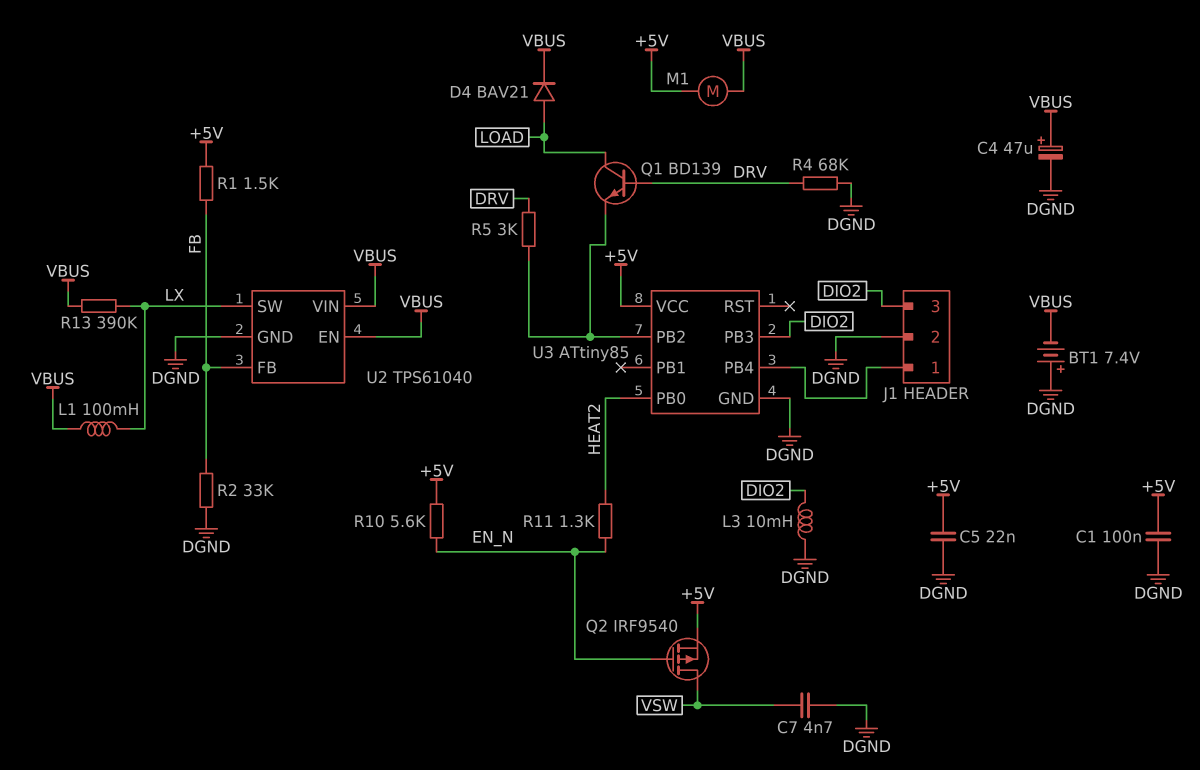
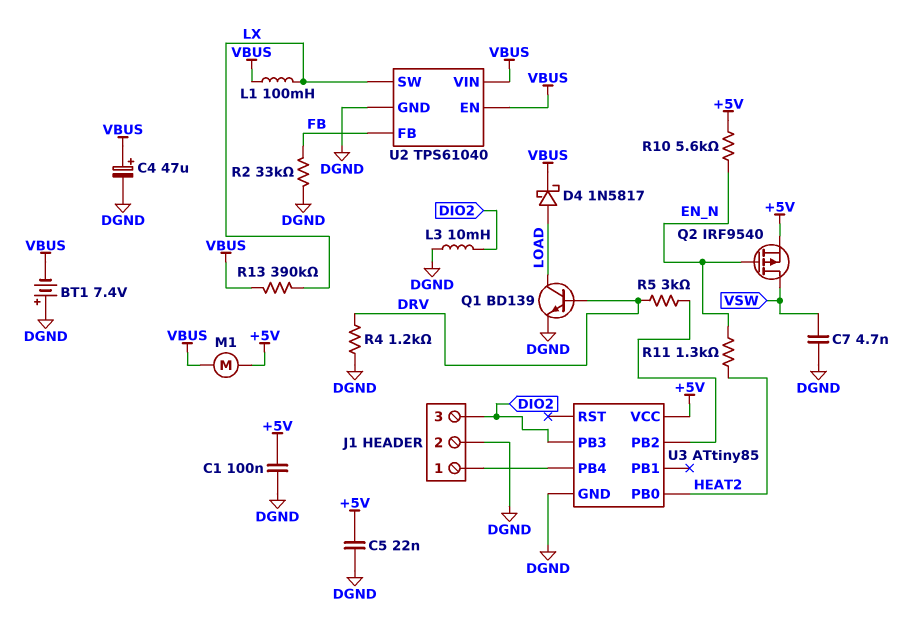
D4: diode BAV21 (A LOAD, K VBUS) -> schottky 1N5817 (A LOAD, K VBUS)
Q1: NPN BD139 (B DRV, C LOAD, E U3/PB2) -> NPN BD139 (B DRV, C LOAD, E DGND)
R1: 1.5k (+5V, FB) -> none
R4: 68k (DGND, DRV) -> 1.2k (DGND, DRV)

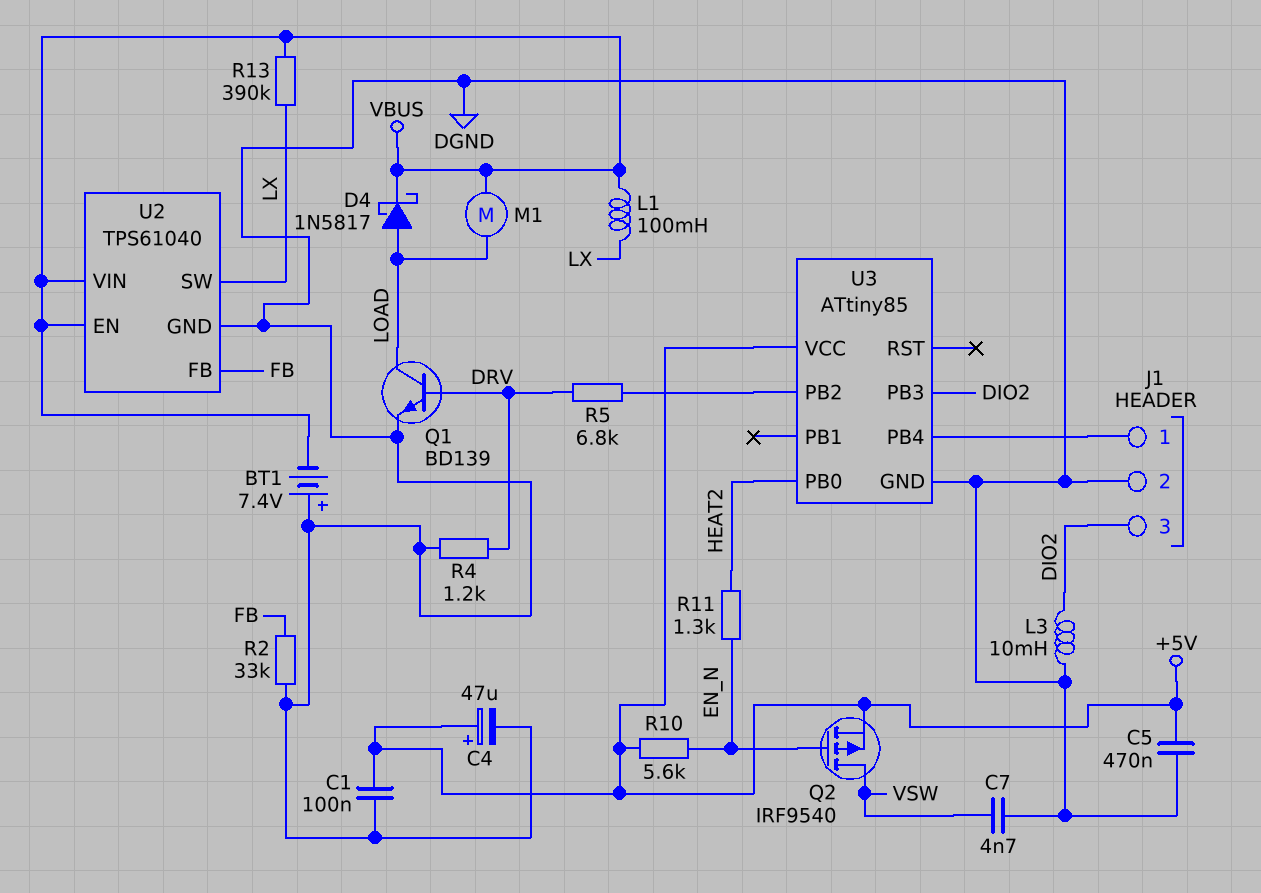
C4: 47uF (plus VBUS, minus DGND) -> 47uF (plus +5V, minus DGND)
C5: 22nF (+5V, DGND) -> 470nF (+5V, DGND)
M1: motor (+5V, VBUS) -> motor (LOAD, VBUS)
R5: 3k (DRV, U3/PB2) -> 6.8k (DRV, U3/PB2)

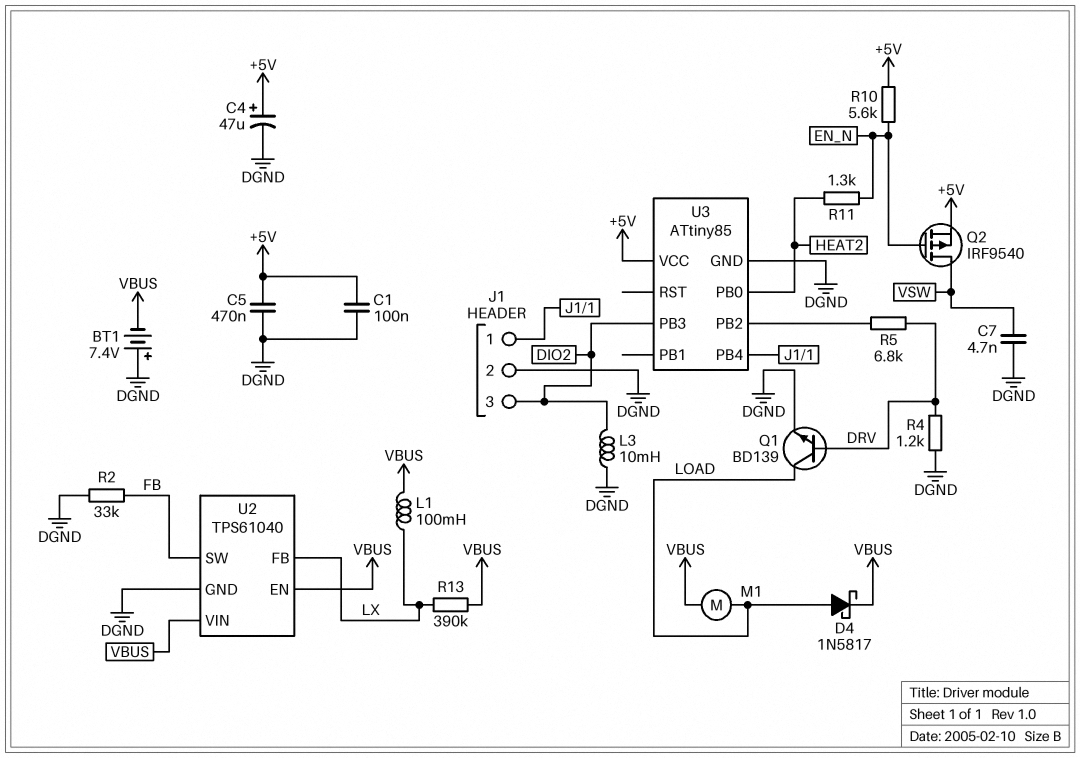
U2 pin FB: FB -> LX
U2 pin SW: LX -> FB

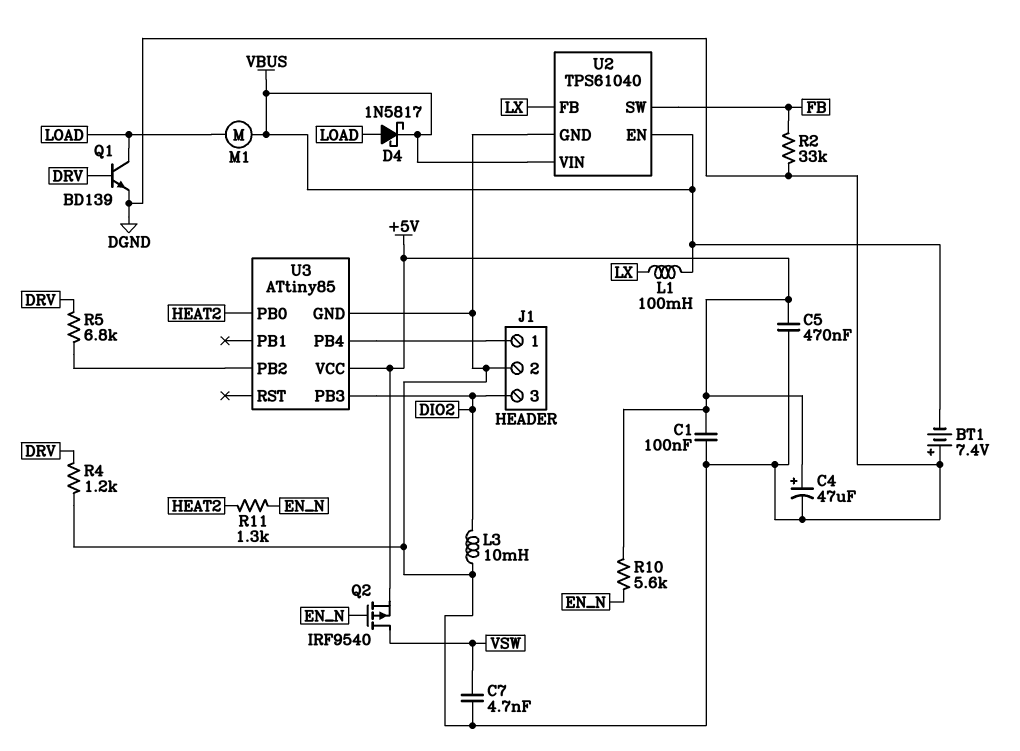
R13: 390k (LX, VBUS) -> none

